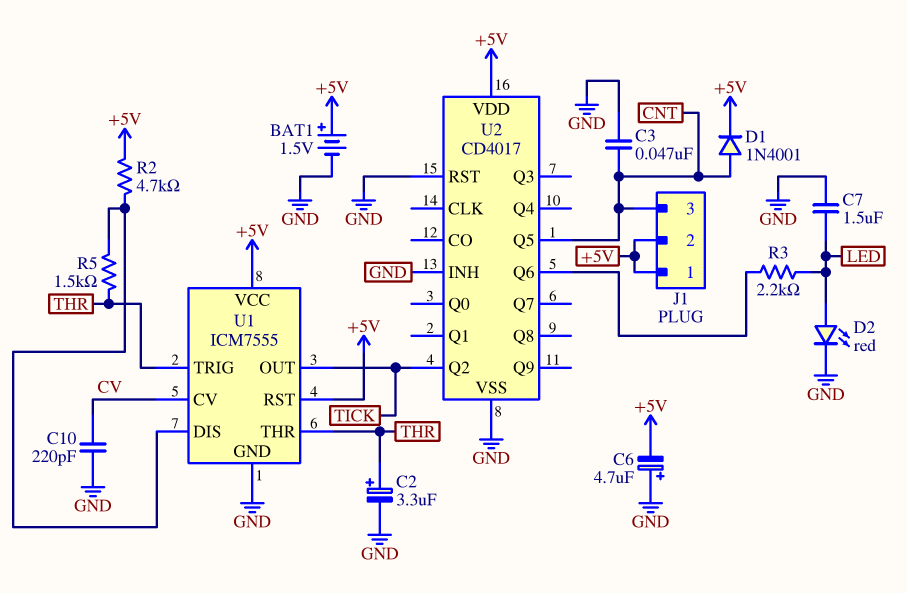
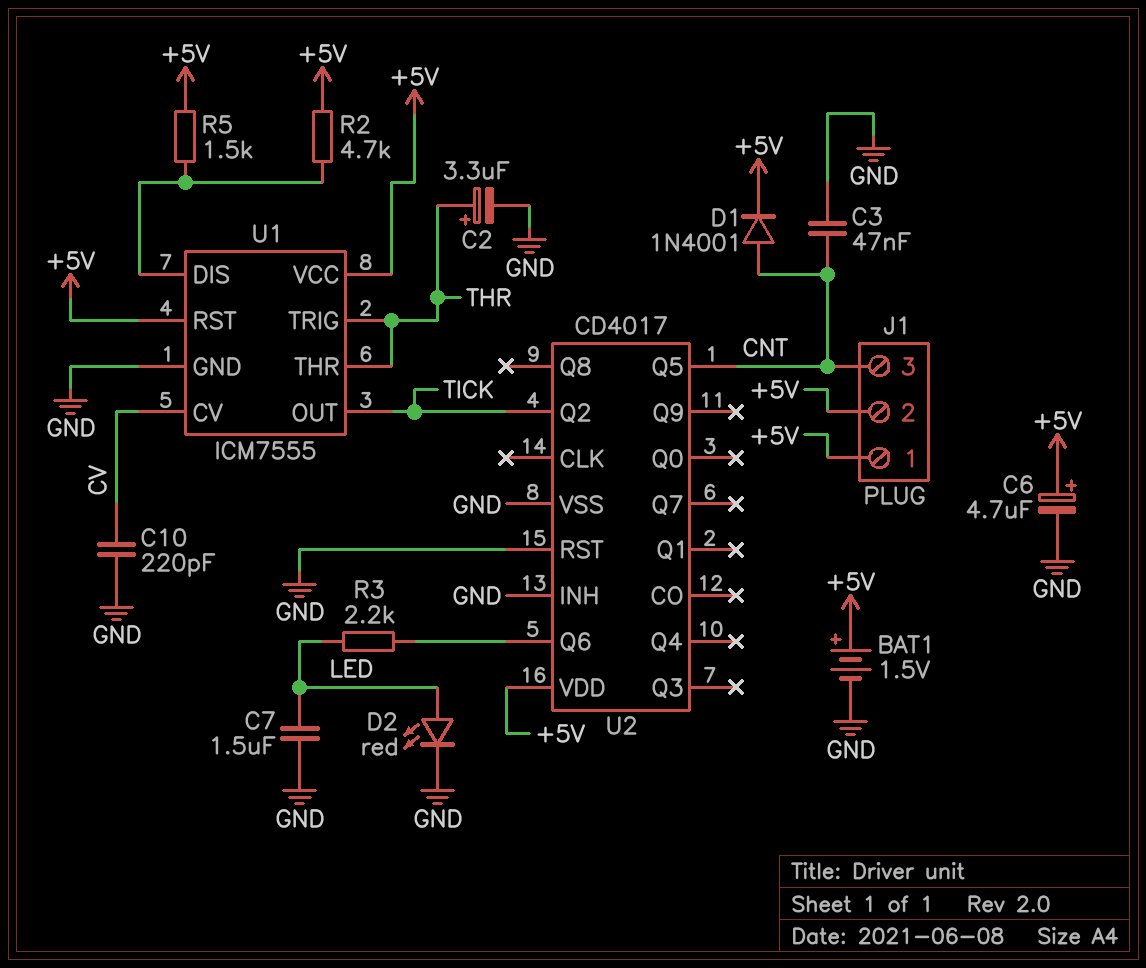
C6: 4.7uF (plus GND, minus +5V) -> 4.7uF (plus +5V, minus GND)
R5: 1.5k (THR, U1/DIS) -> 1.5k (+5V, U1/DIS)

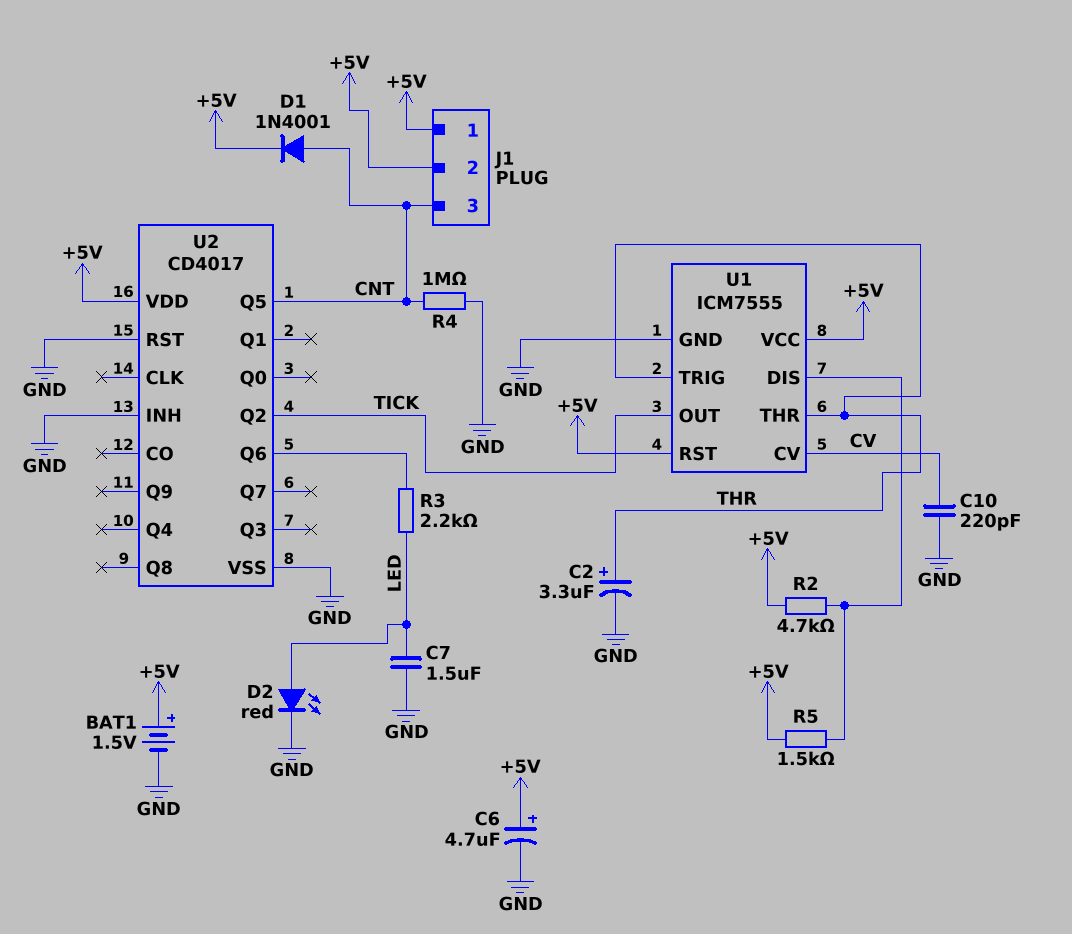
C3: 47nF (CNT, GND) -> none
R4: none -> 1M (CNT, GND)

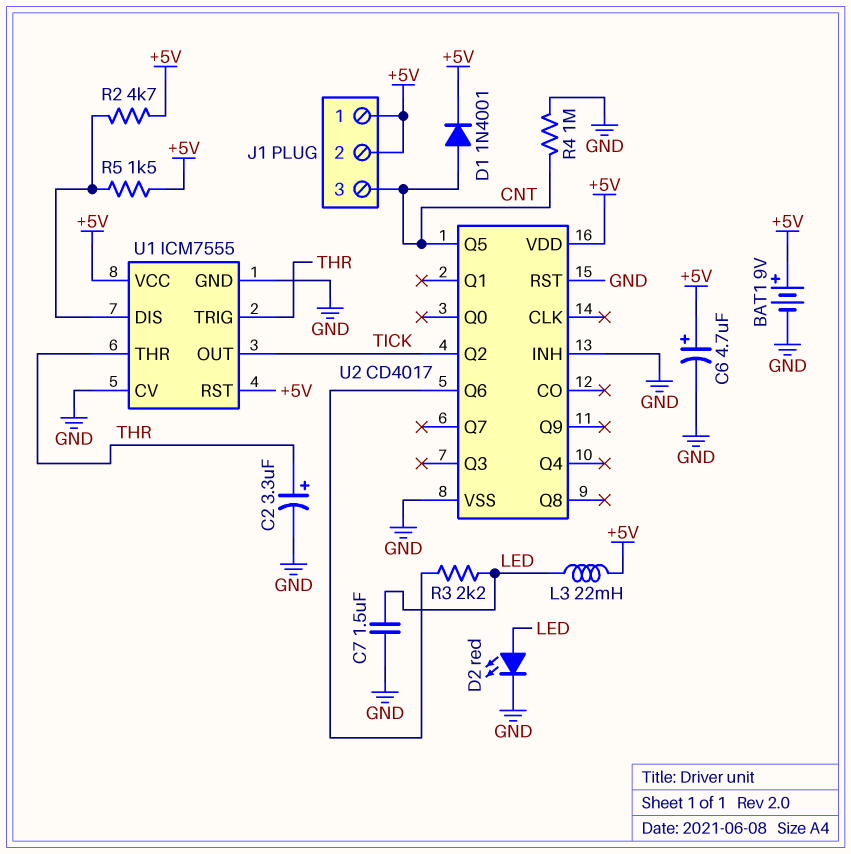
BAT1: 1.5V (plus +5V, minus GND) -> 9V (plus +5V, minus GND)
C10: 220pF (CV, GND) -> none
L3: none -> 22mH (+5V, LED)
U1 pin CV: CV -> GND

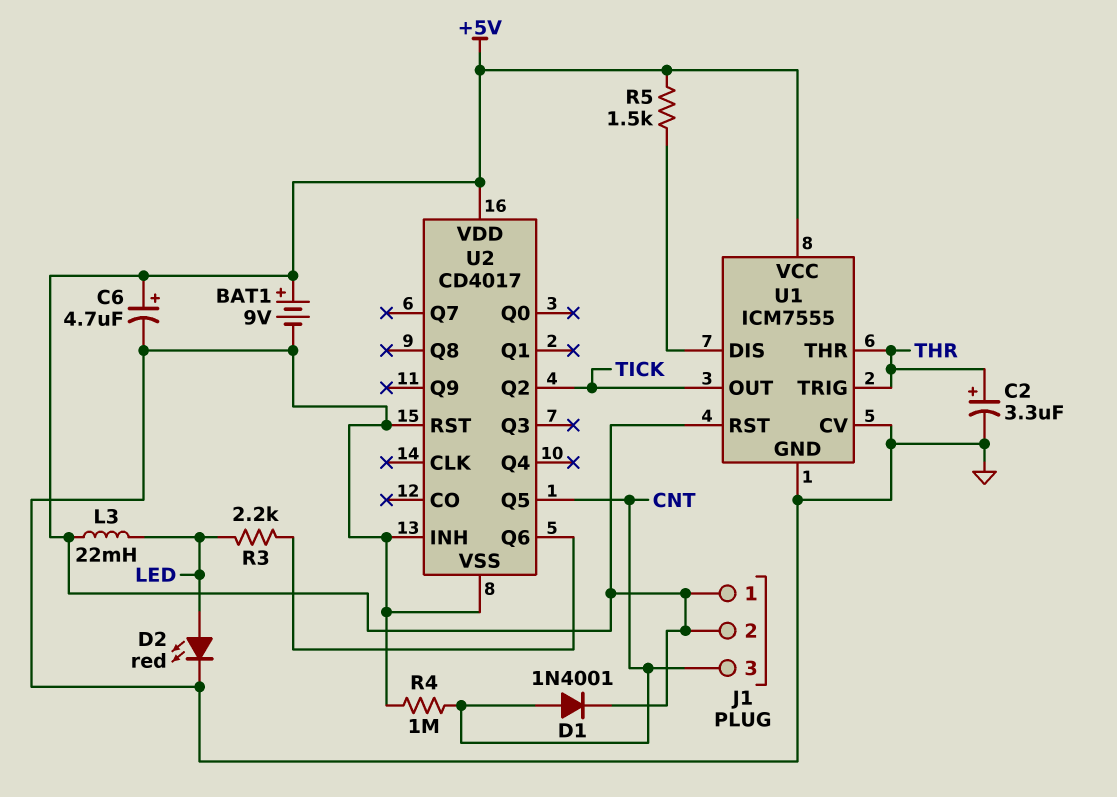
C7: 1.5uF (GND, LED) -> none
R2: 4.7k (+5V, U1/DIS) -> none

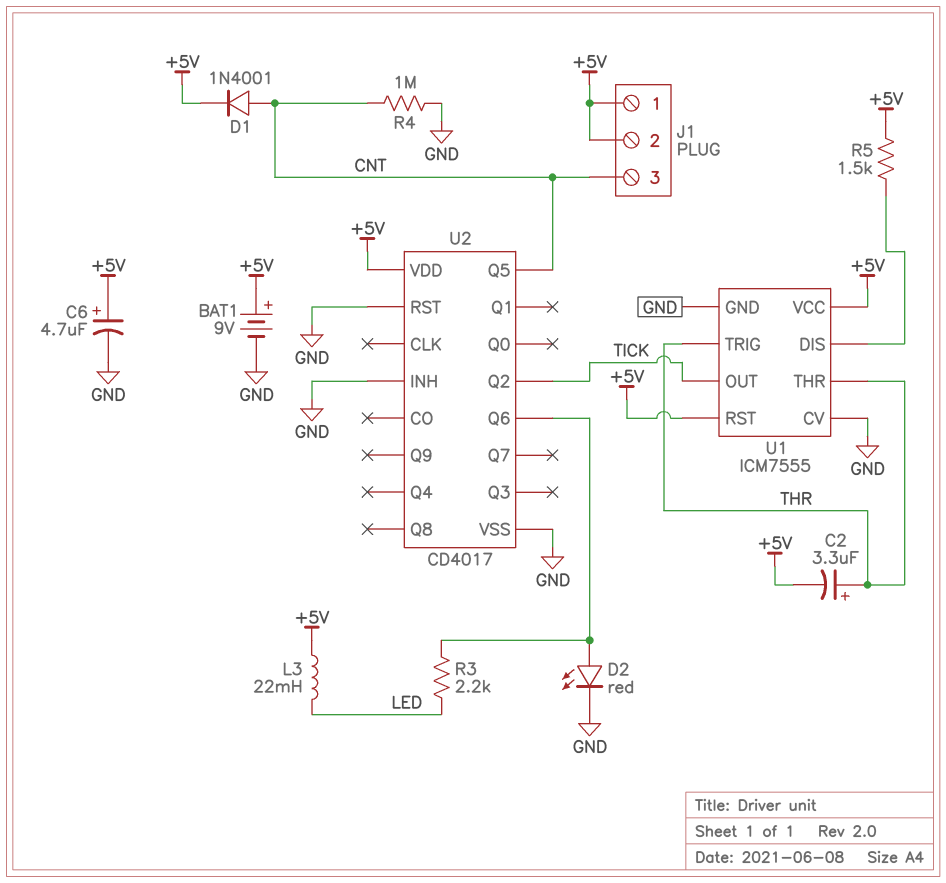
C2: 3.3uF (plus THR, minus GND) -> 3.3uF (plus THR, minus +5V)
D2: LED red (A LED, K GND) -> LED red (A U2/Q6, K GND)

